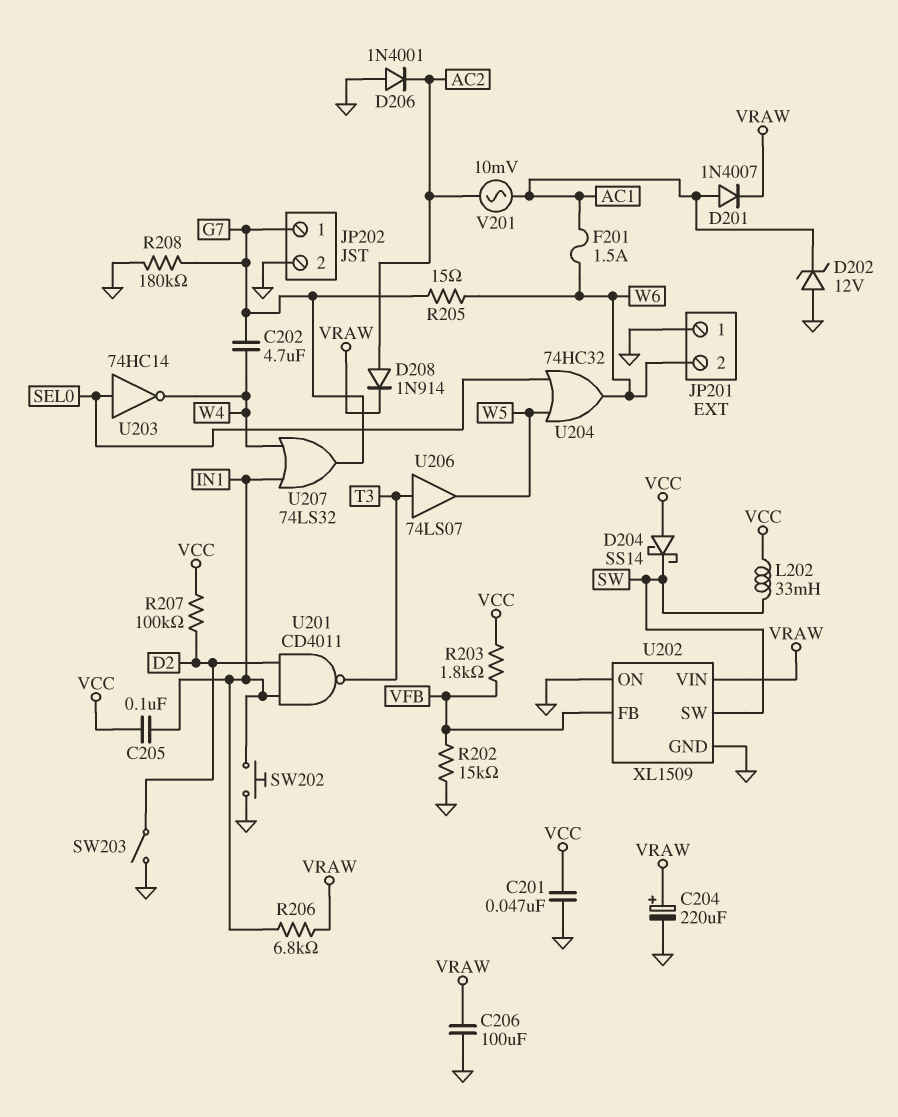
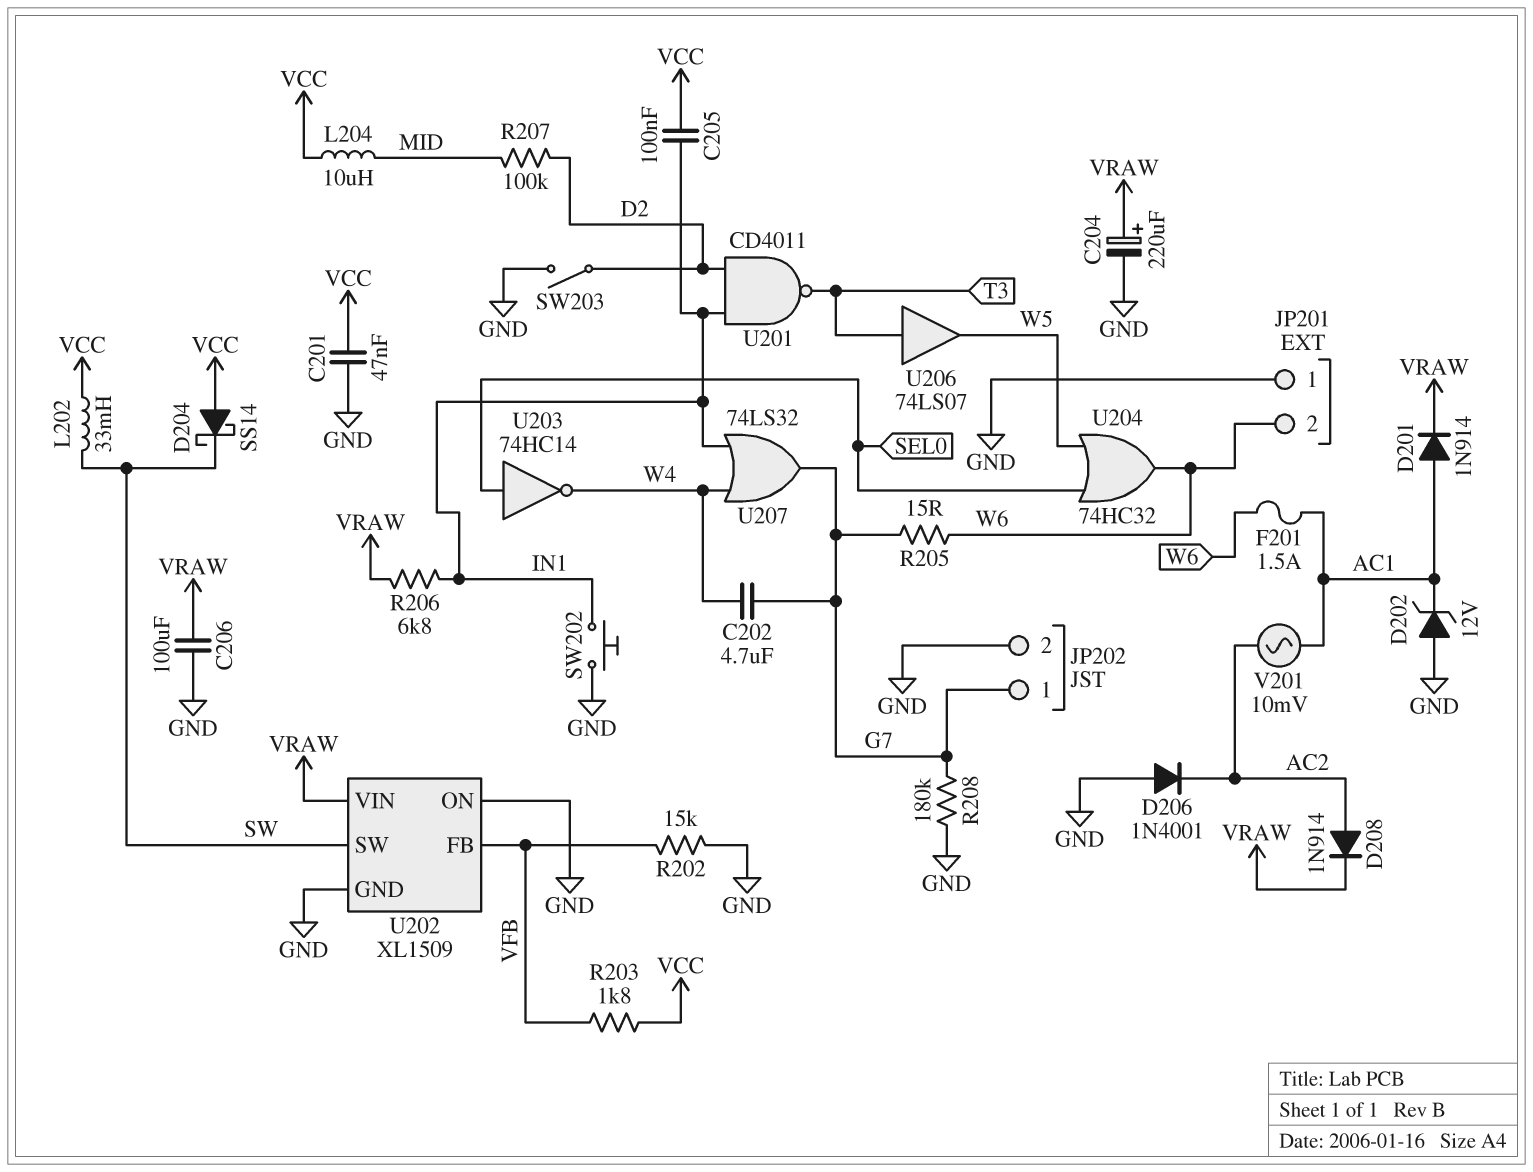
D201: diode 1N4007 (A AC1, K VRAW) -> diode 1N914 (A AC1, K VRAW)
L204: none -> 10uH (MID, VCC)
R207: 100k (D2, VCC) -> 100k (D2, MID)

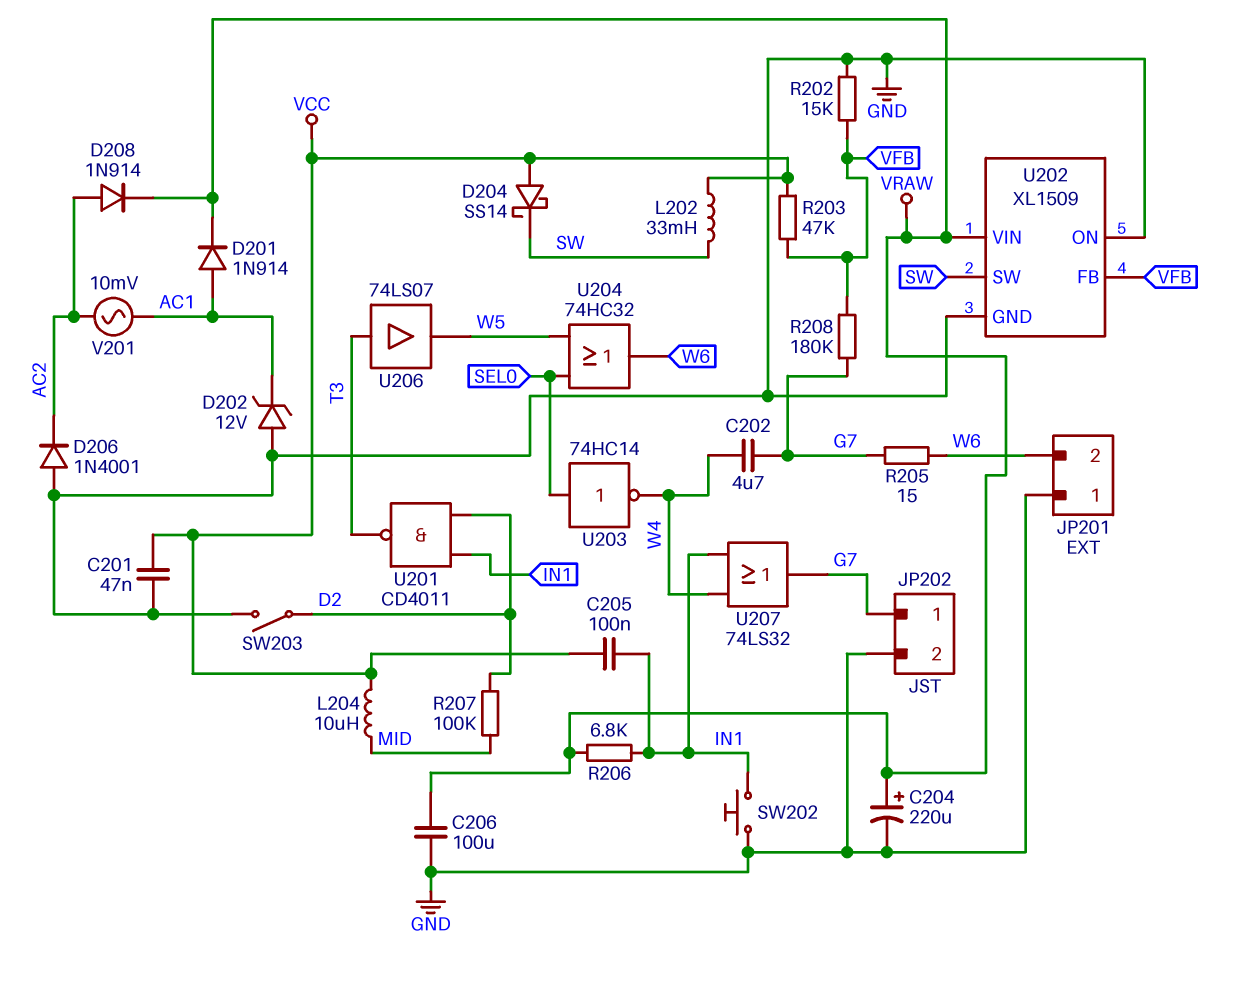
F201: 1.5A (AC1, W6) -> none
R203: 1.8k (VCC, VFB) -> 47k (VCC, VFB)
R208: 180k (G7, GND) -> 180k (G7, VFB)

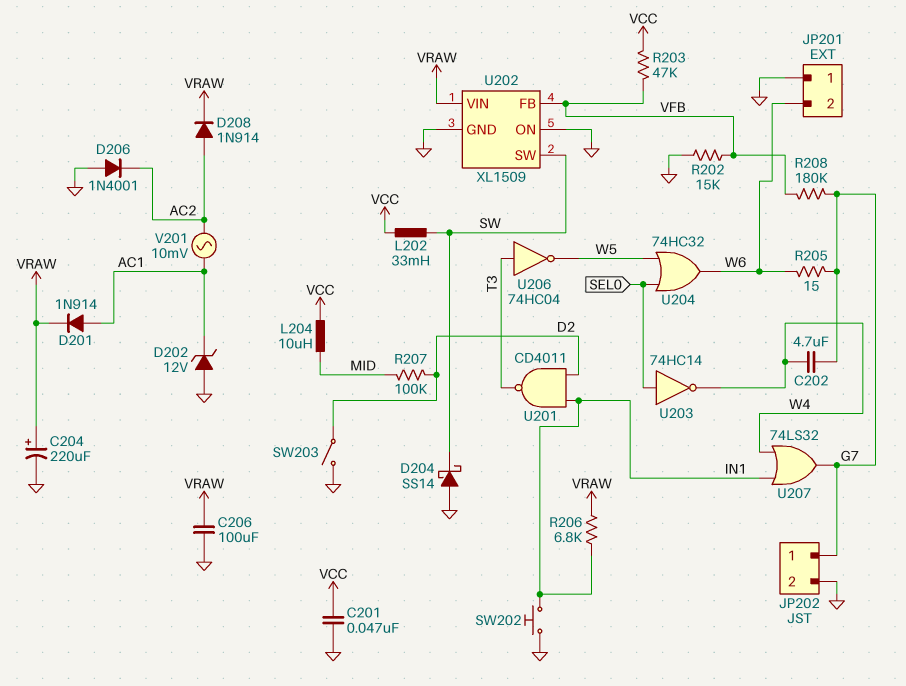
C205: 100nF (IN1, VCC) -> none
D204: schottky SS14 (A VCC, K SW) -> schottky SS14 (A GND, K SW)
U206: buffer 74LS07 (in T3, out W5) -> NOT 74HC04 (in T3, out W5)

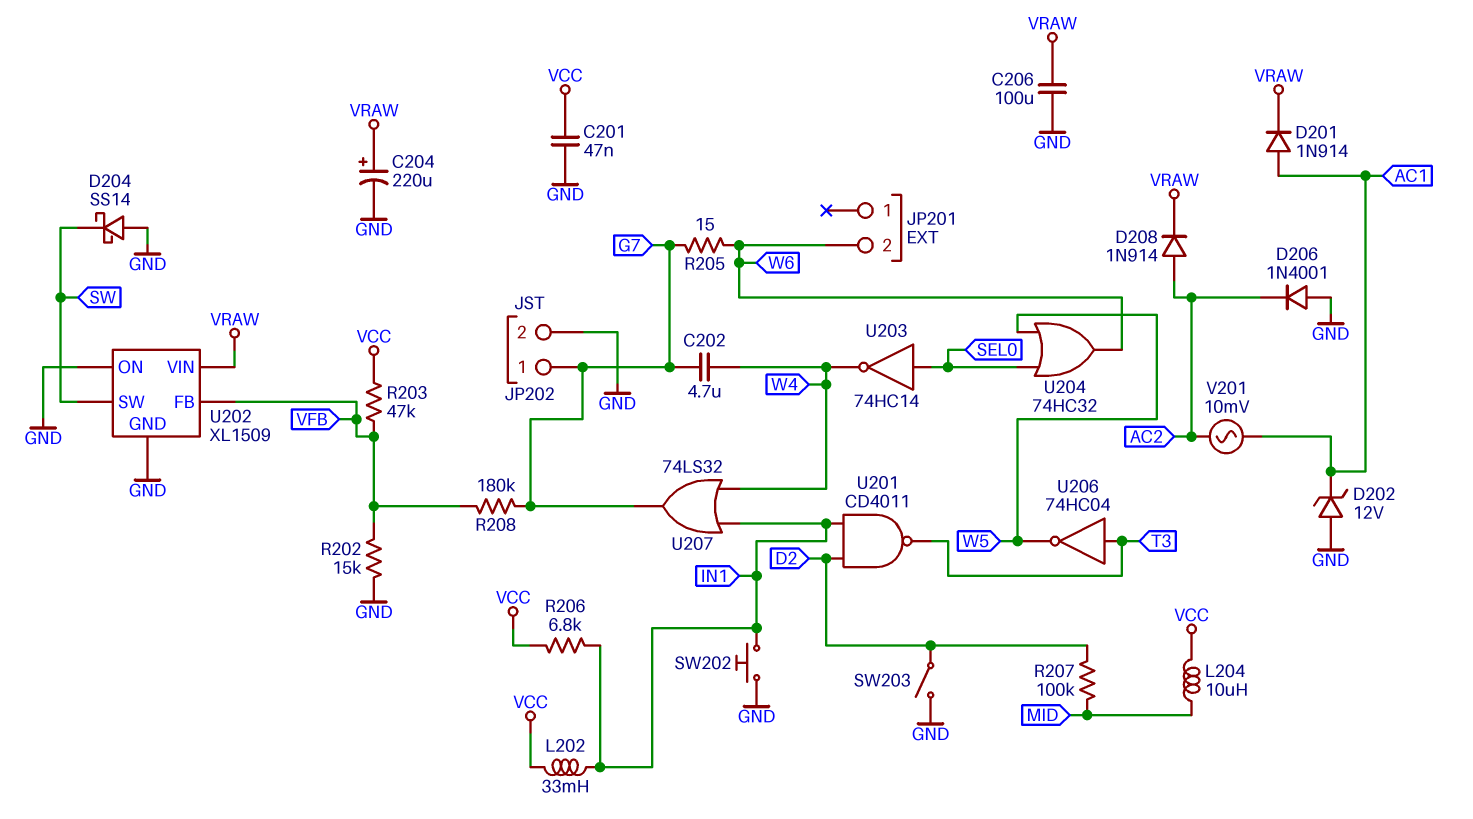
JP201 pin 1: GND -> none
L202: 33mH (SW, VCC) -> 33mH (IN1, VCC)
R206: 6.8k (IN1, VRAW) -> 6.8k (IN1, VCC)

